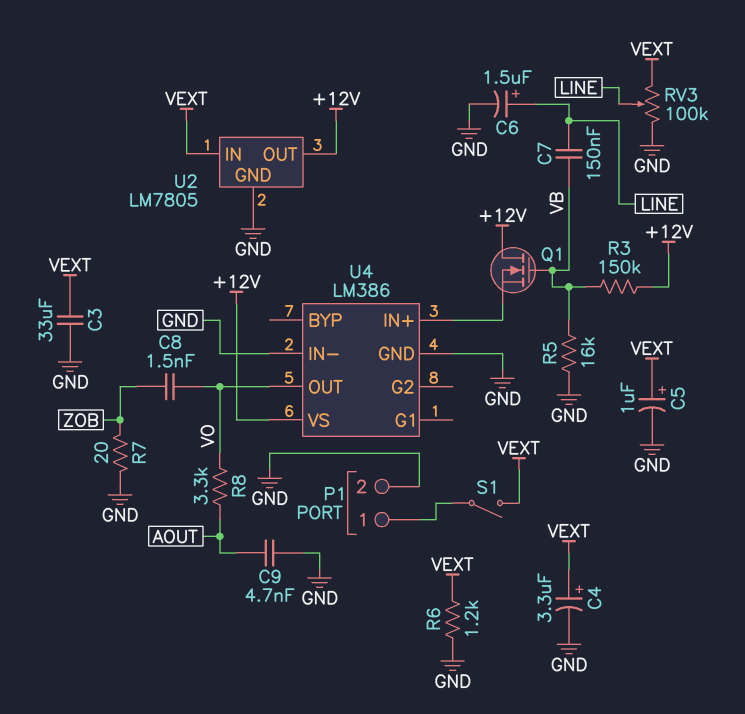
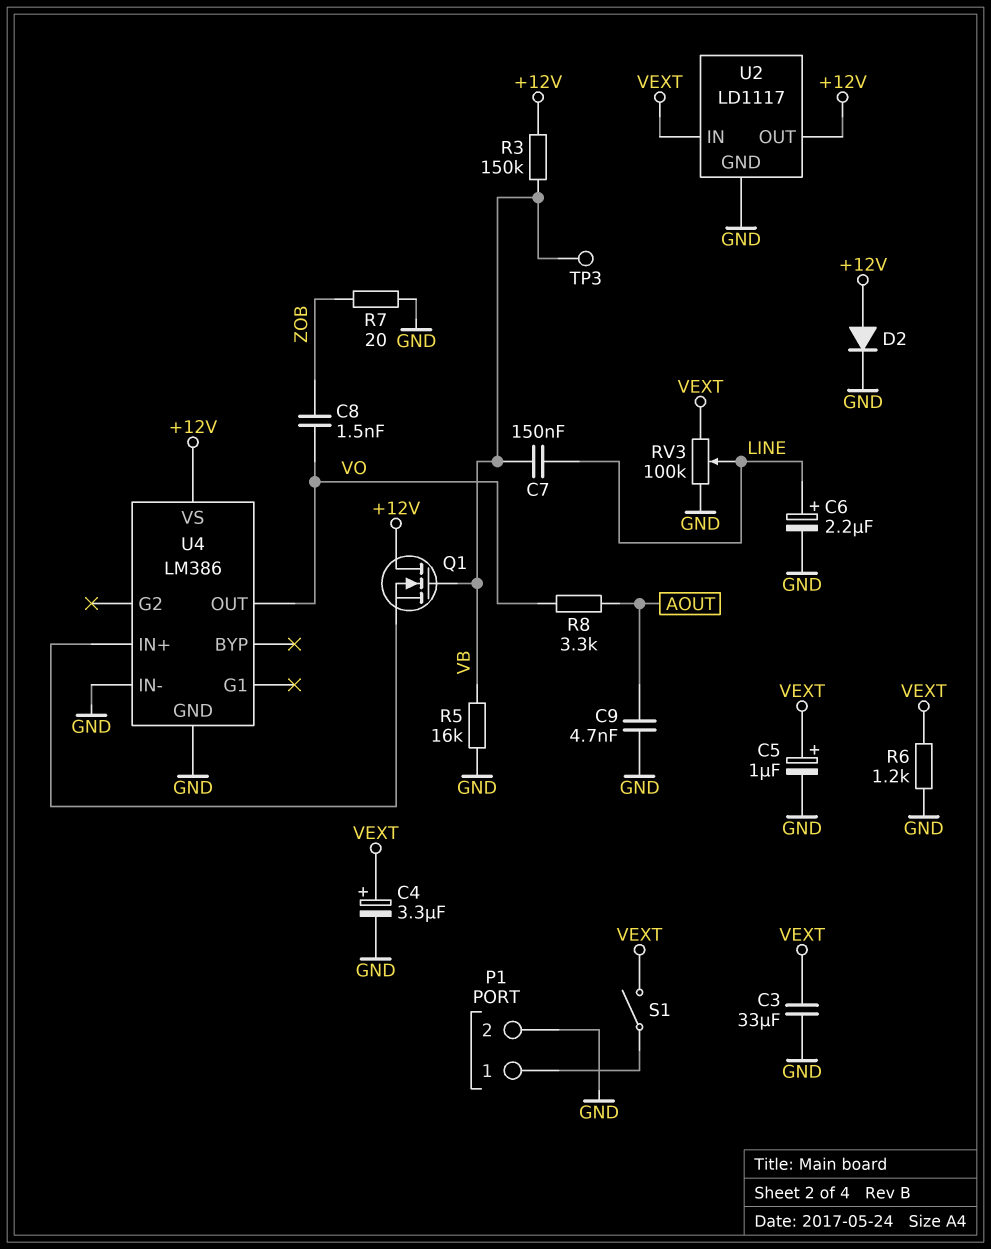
C6: 1.5uF (plus LINE, minus GND) -> 2.2uF (plus LINE, minus GND)
D2: none -> diode (A +12V, K GND)
TP3: none -> test point (VB)
U2: LM7805 -> LD1117

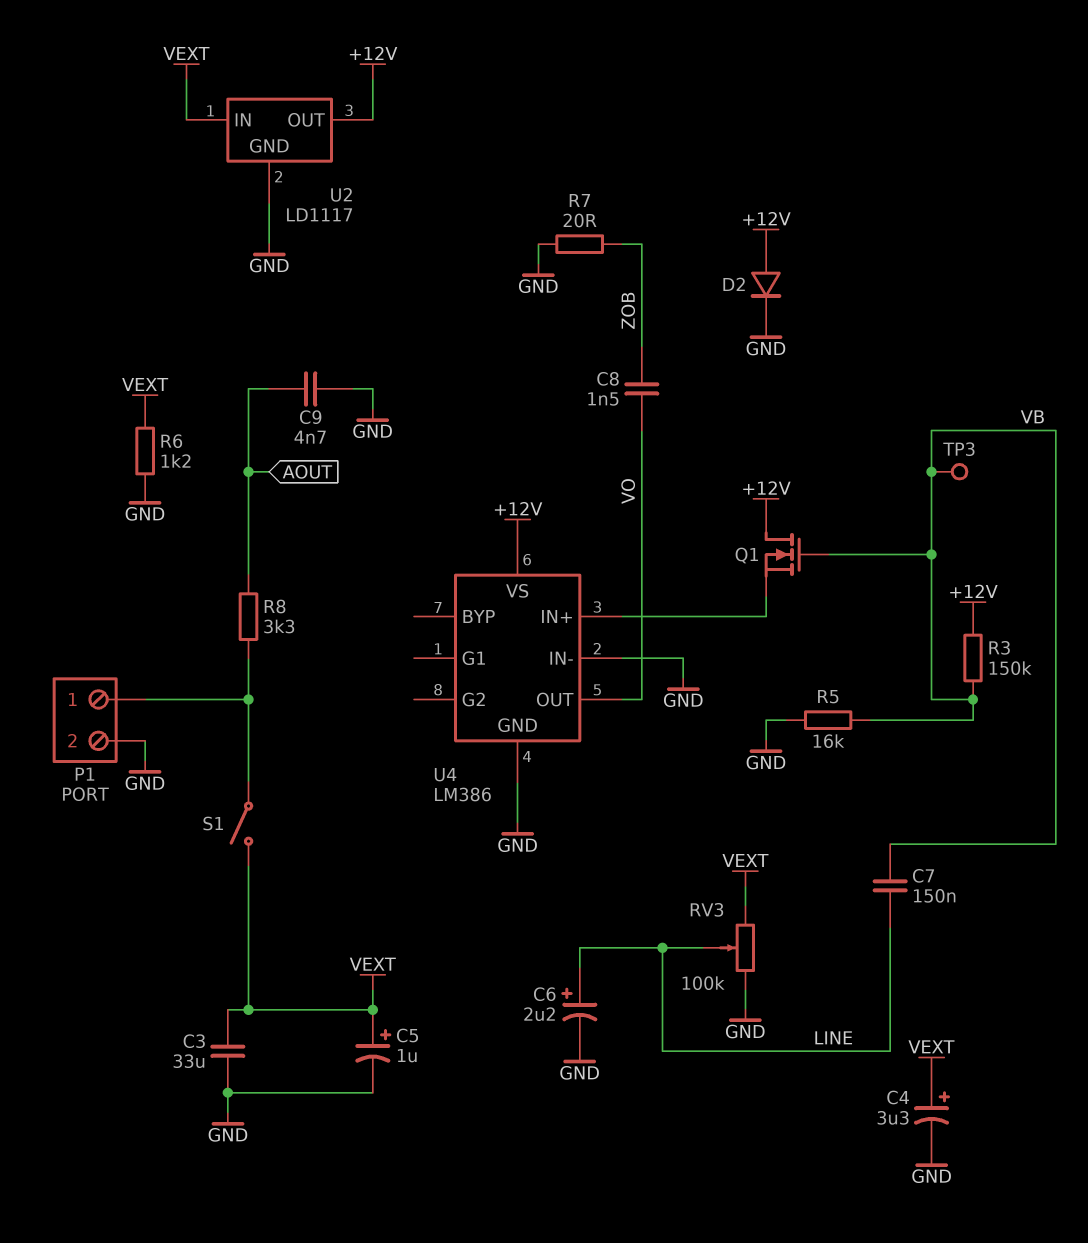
R8: 3.3k (AOUT, VO) -> 3.3k (AOUT, P1/1)

